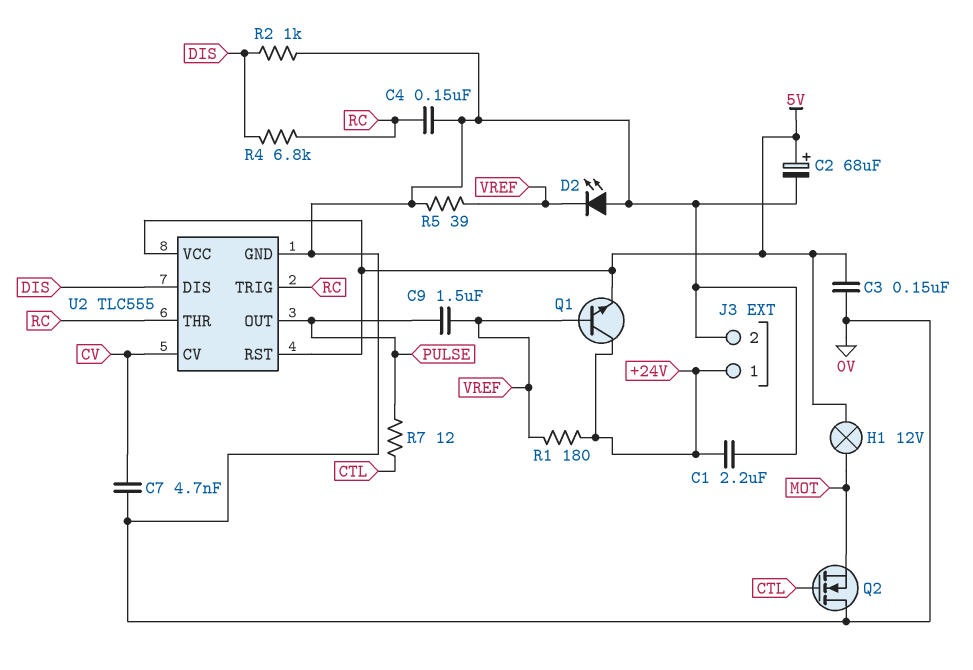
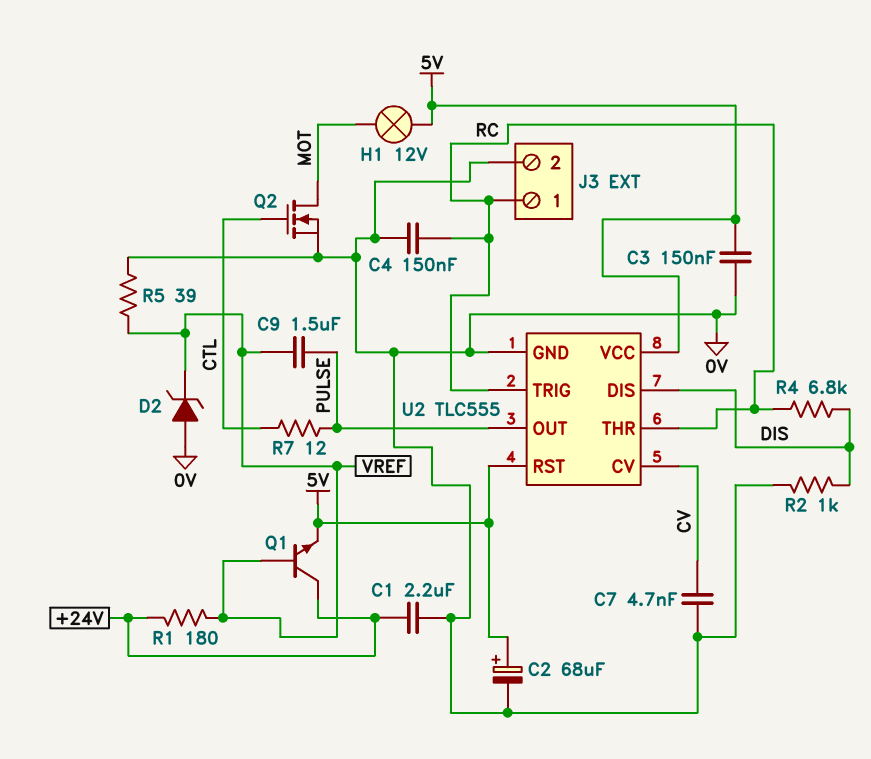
D2: LED (A 0V, K VREF) -> zener (A 0V, K VREF)
J3 pin 1: +24V -> RC
Q2: NMOS (G CTL, D 0V, S MOT) -> NMOS (G CTL, D MOT, S 0V)

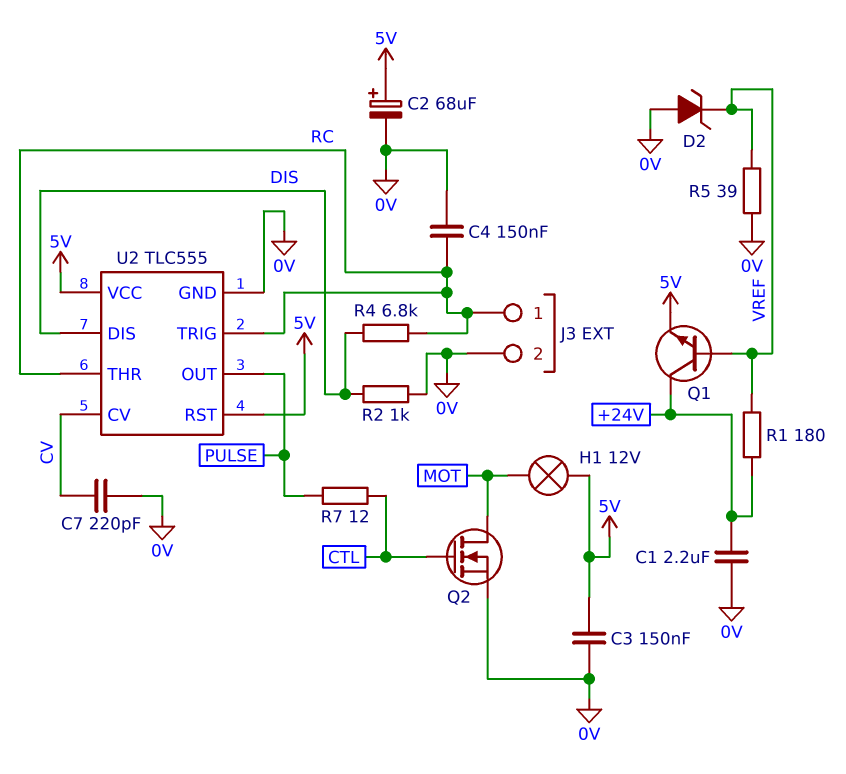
C7: 4.7nF (0V, CV) -> 220pF (0V, CV)
C9: 1.5uF (PULSE, VREF) -> none

